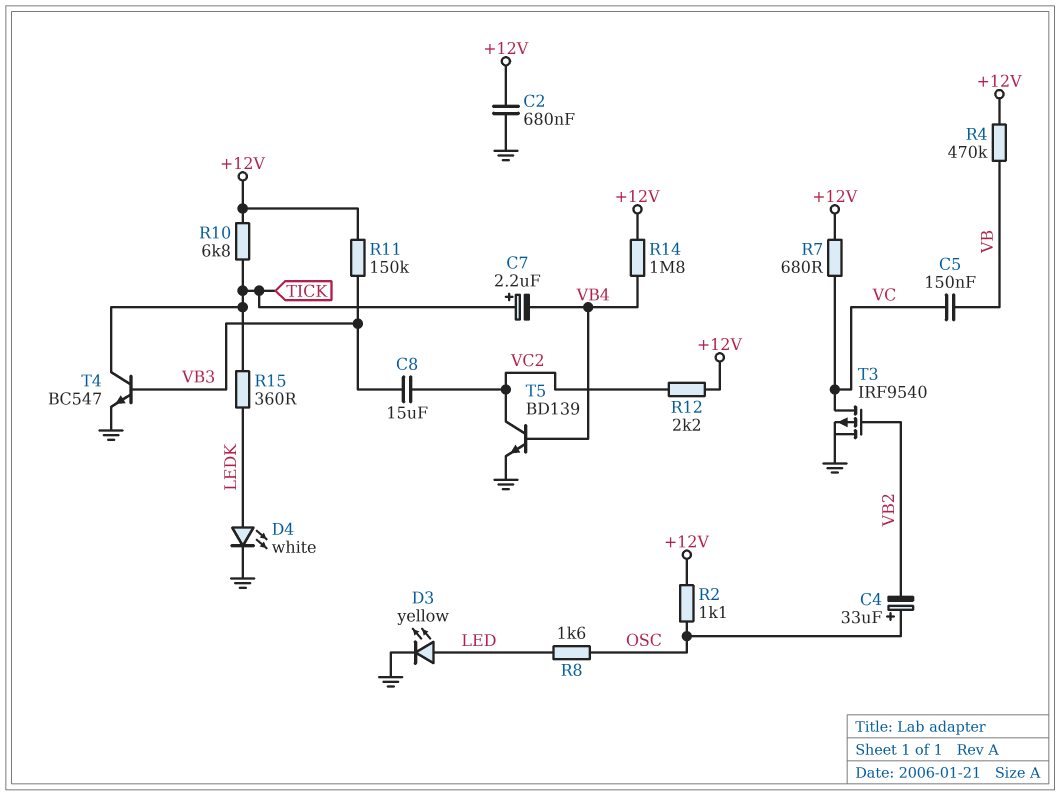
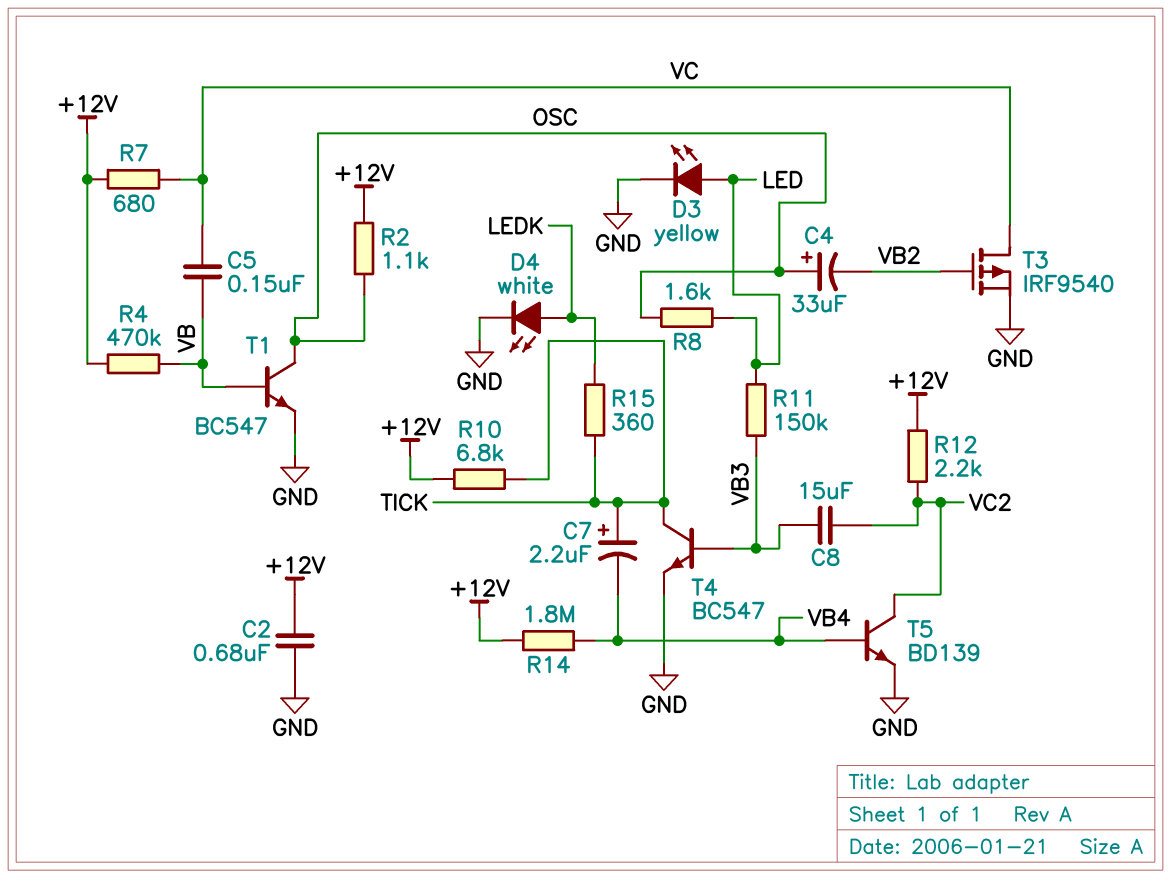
R11: 150k (+12V, VB3) -> 150k (LED, VB3)
T1: none -> NPN BC547 (B VB, C OSC, E GND)

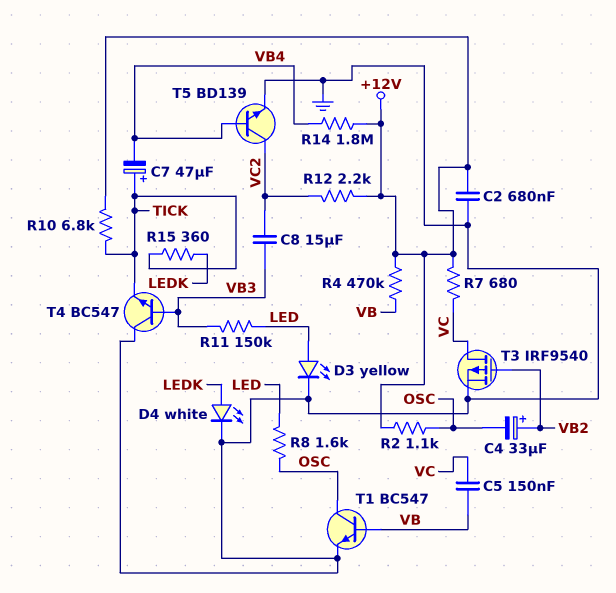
C4: 33uF (plus OSC, minus VB2) -> 33uF (plus VB2, minus OSC)
C7: 2.2uF (plus TICK, minus VB4) -> 47uF (plus TICK, minus VB4)
T4: NPN BC547 (B VB3, C TICK, E GND) -> NPN BC547 (B VB3, C GND, E TICK)

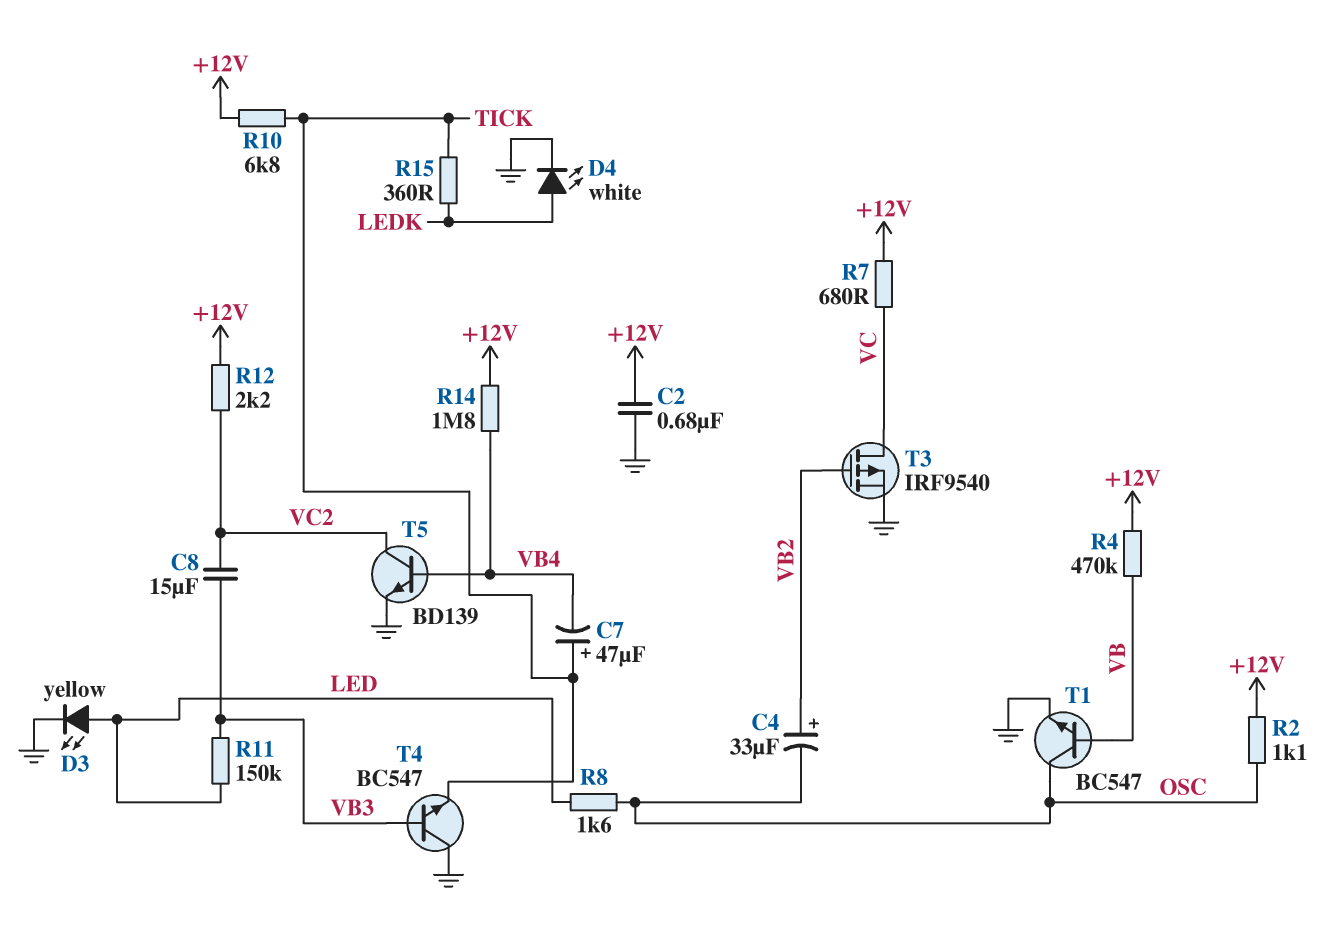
C5: 150nF (VB, VC) -> none

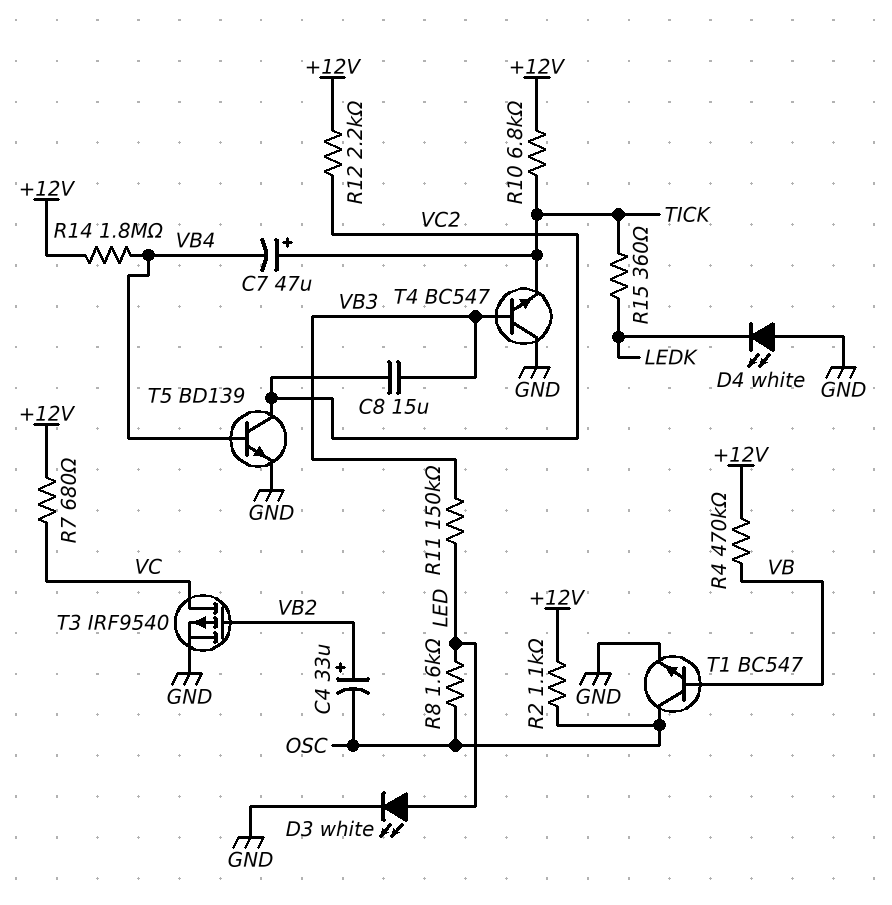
C2: 680nF (+12V, GND) -> none
D3: LED yellow (A LED, K GND) -> LED white (A LED, K GND)
D4: LED white (A LEDK, K GND) -> LED white (A GND, K LEDK)

